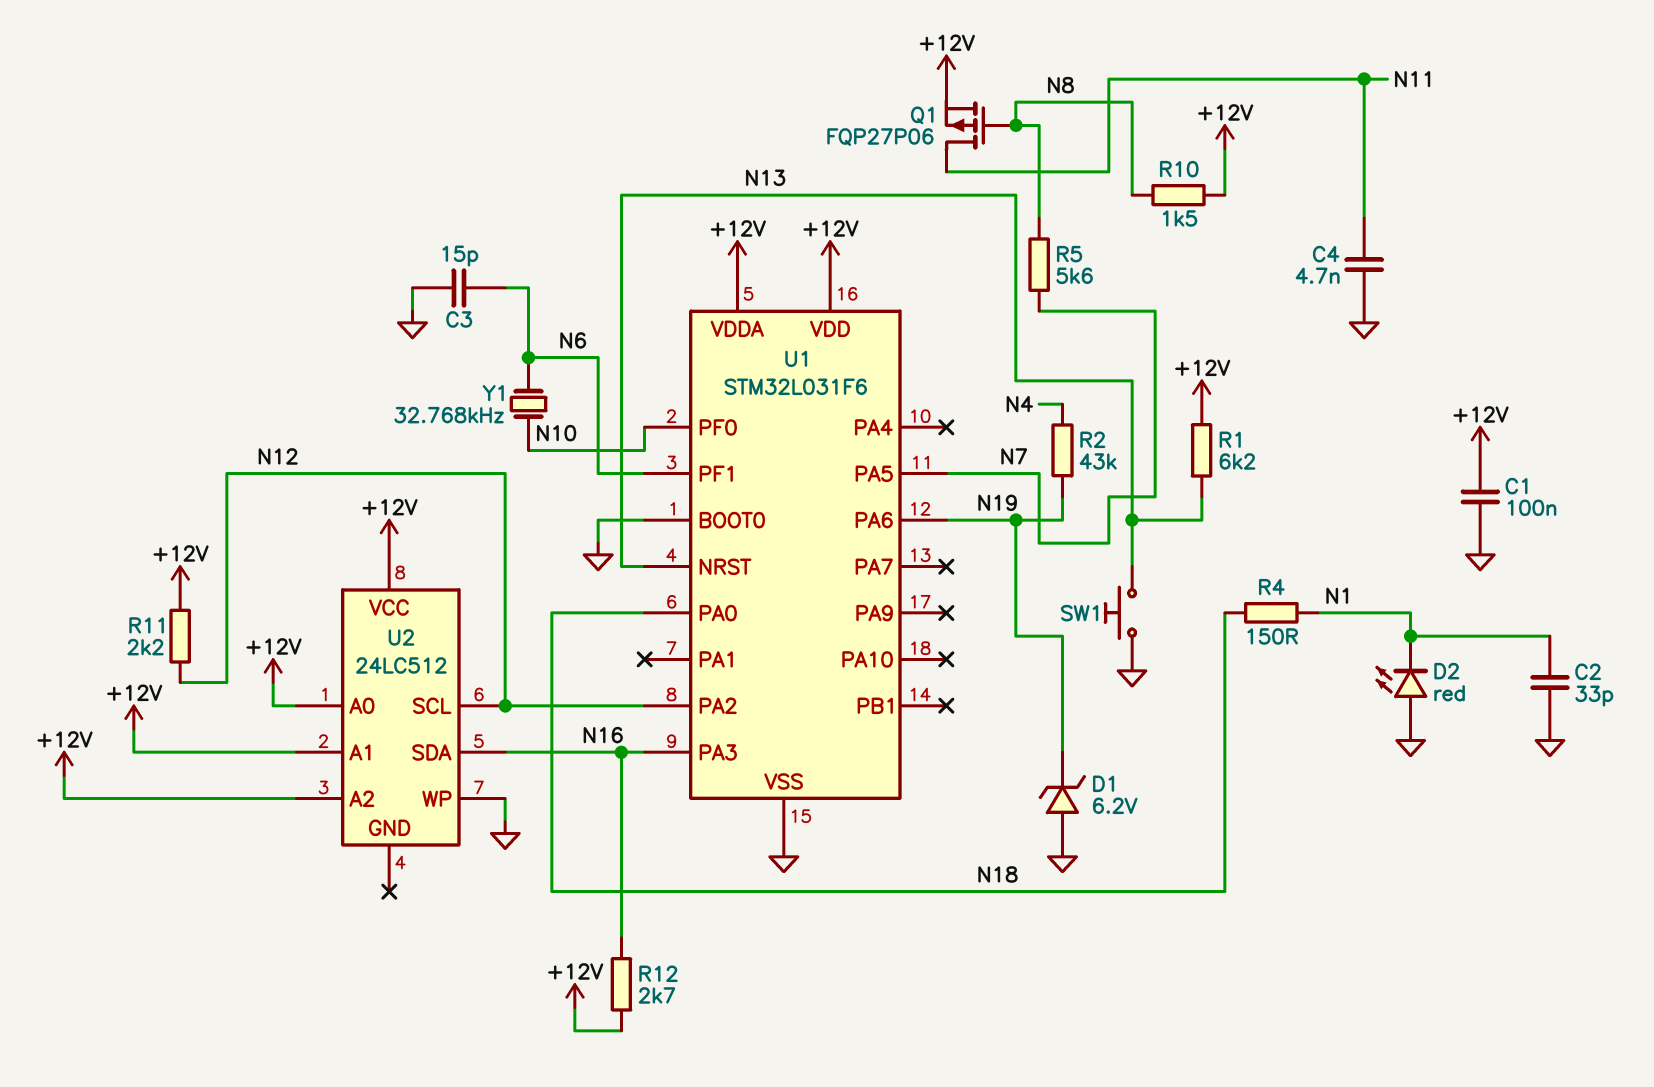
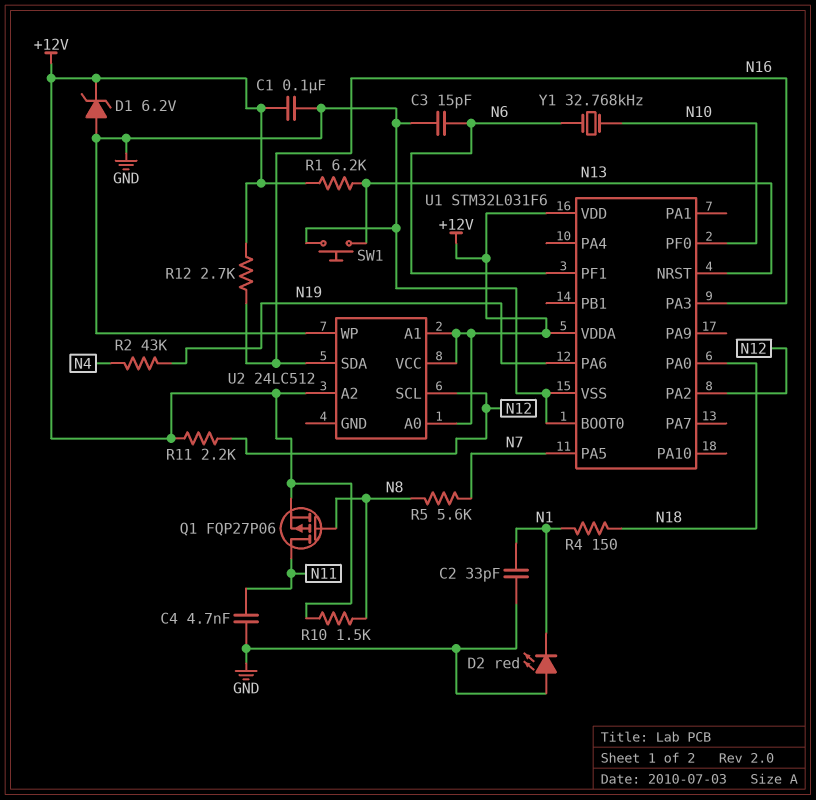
D1: zener 6.2V (A GND, K N19) -> zener 6.2V (A GND, K +12V)

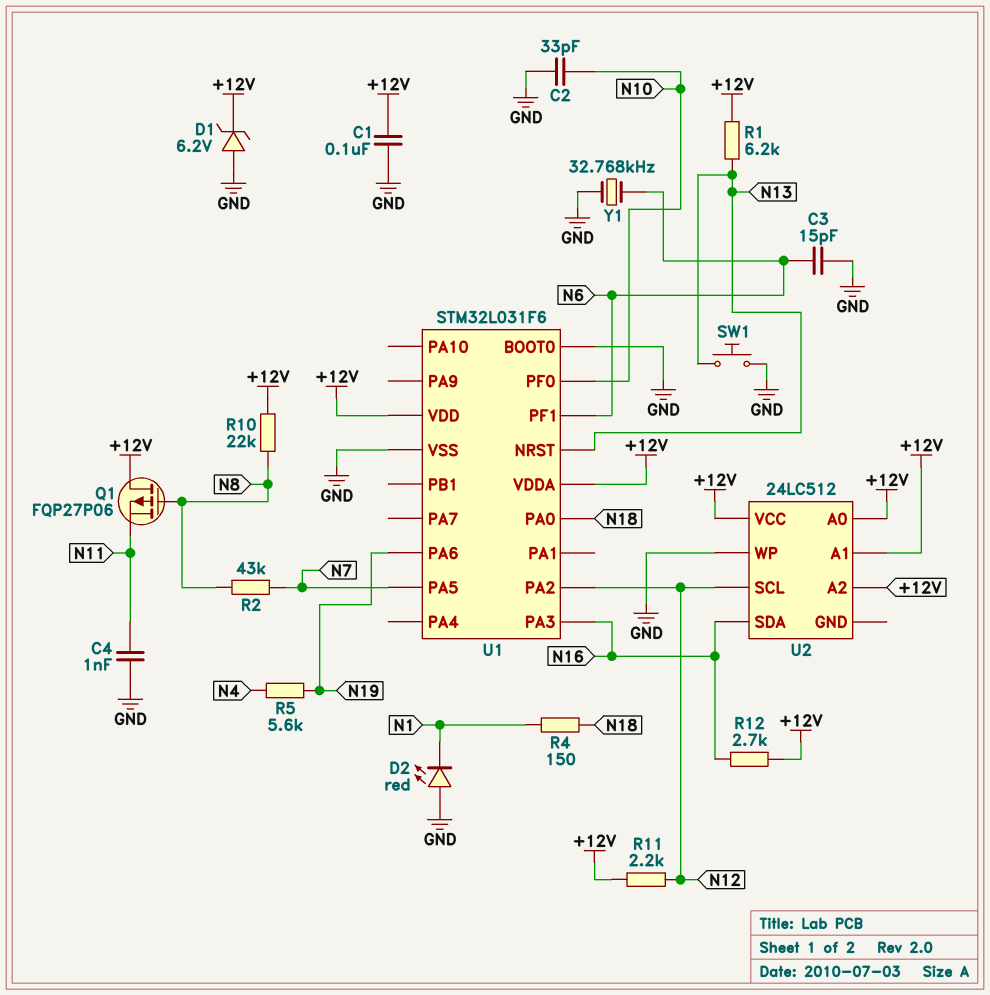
C2: 33pF (GND, N1) -> 33pF (GND, N10)
C4: 4.7nF (GND, N11) -> 1nF (GND, N11)
Q1: PMOS FQP27P06 (G N8, D N11, S +12V) -> PMOS FQP27P06 (G N8, D +12V, S N11)
R2: 43k (N4, N19) -> 43k (N7, N8)
R5: 5.6k (N7, N8) -> 5.6k (N4, N19)
R10: 1.5k (+12V, N8) -> 22k (+12V, N8)
Y1: 32.768kHz (N6, N10) -> 32.768kHz (GND, N6)

